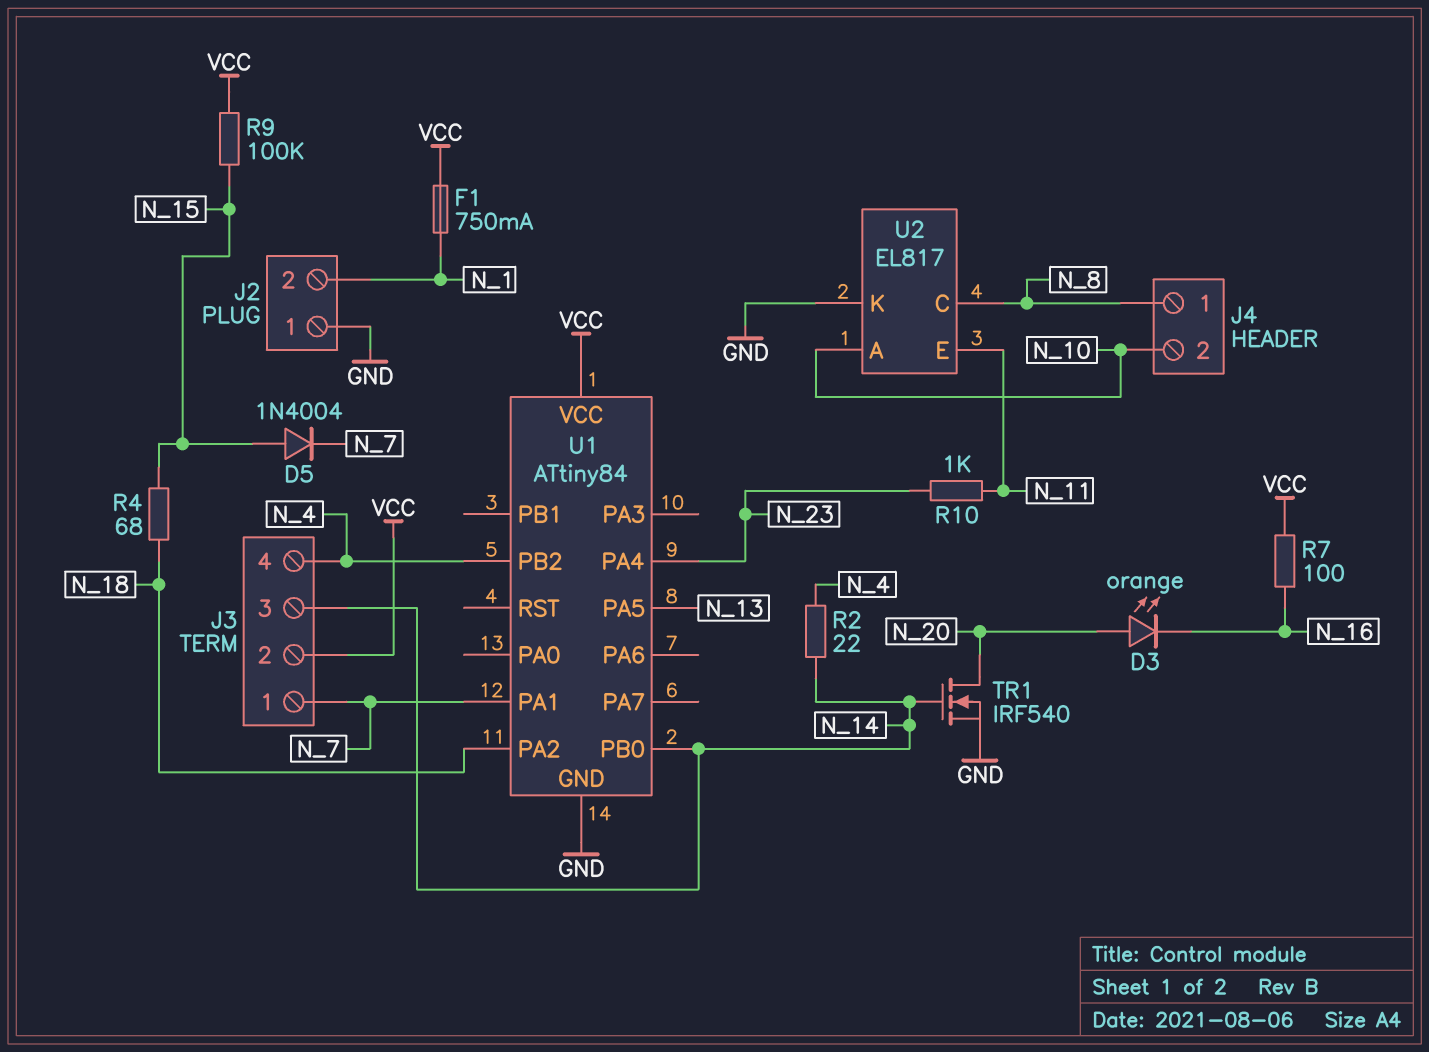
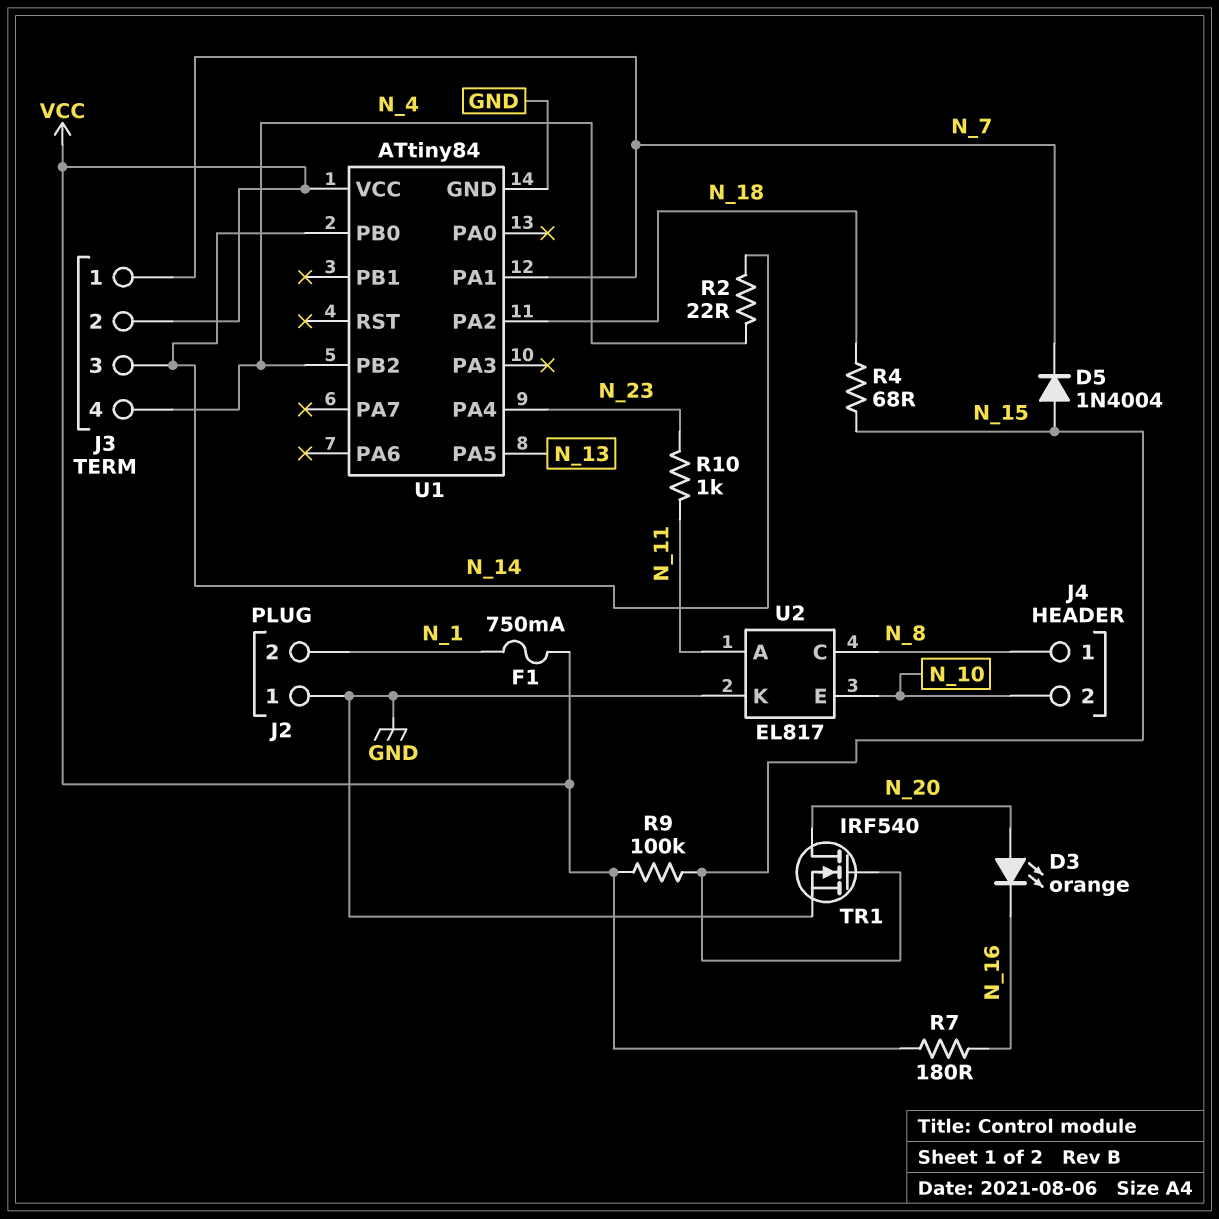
R7: 100 (N_16, VCC) -> 180 (N_16, VCC)
TR1: NMOS IRF540 (G N_14, D N_20, S GND) -> NMOS IRF540 (G N_15, D N_20, S GND)
U2 pin A: N_10 -> N_11
U2 pin E: N_11 -> N_10

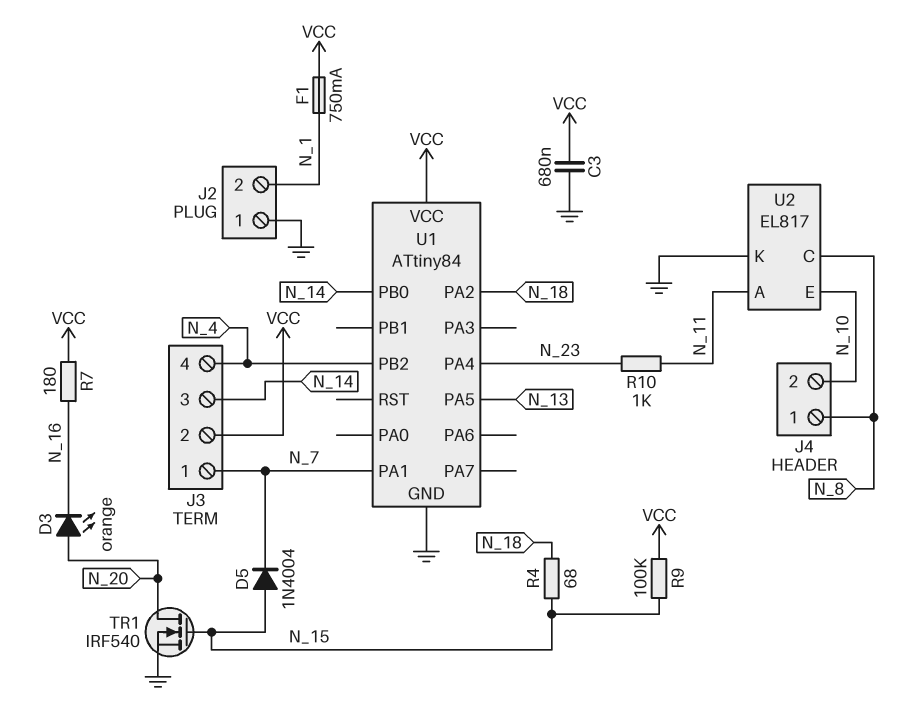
C3: none -> 680nF (GND, VCC)
R2: 22 (N_4, N_14) -> none

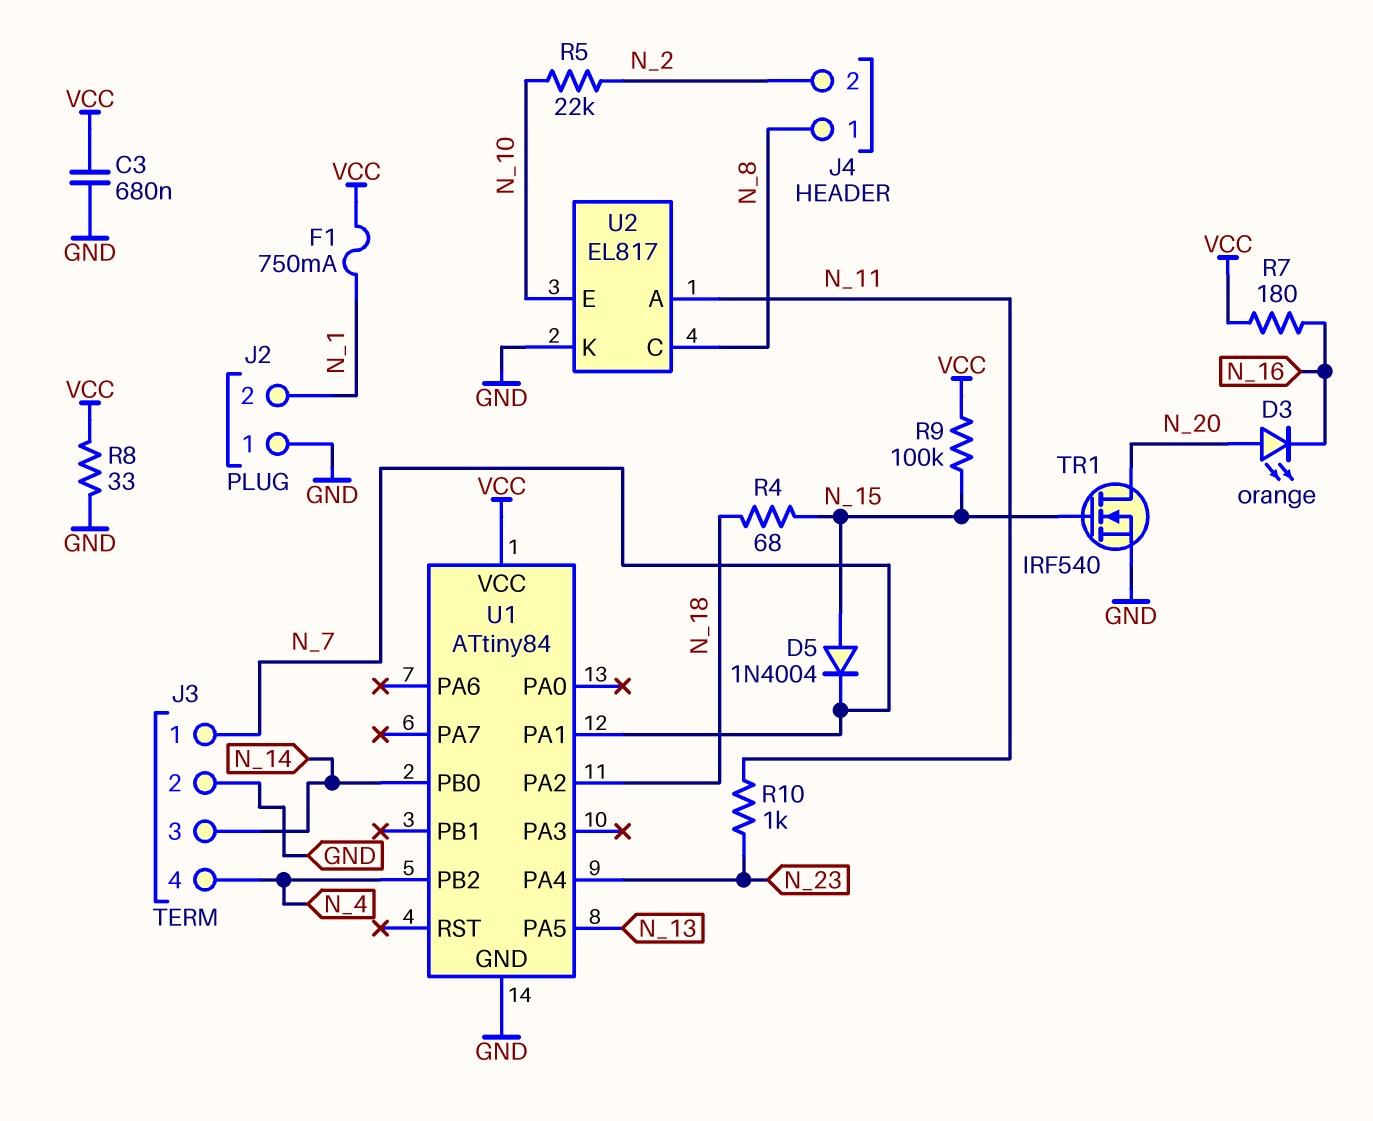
J3 pin 2: VCC -> GND
J4 pin 2: N_10 -> N_2
R5: none -> 22k (N_2, N_10)
R8: none -> 33 (GND, VCC)

